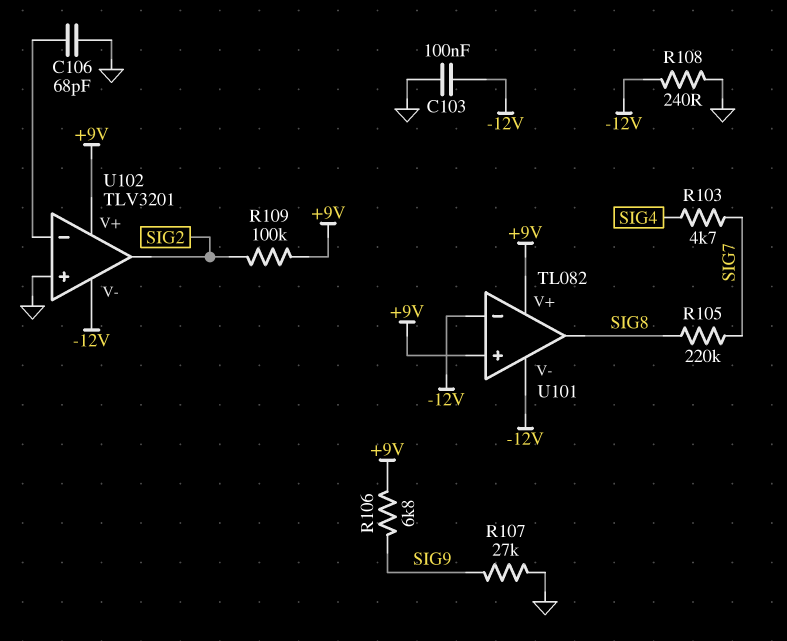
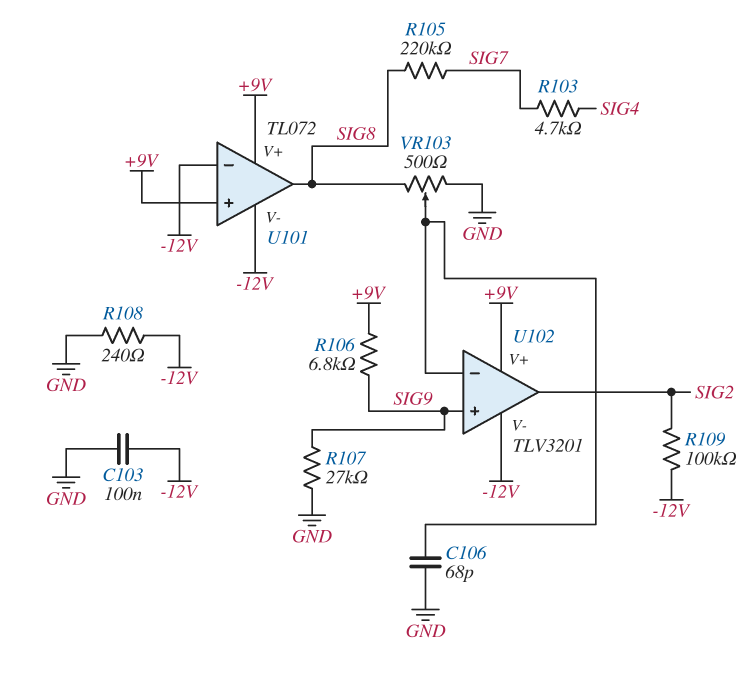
R109: 100k (+9V, SIG2) -> 100k (-12V, SIG2)
U101: TL082 -> TL072
U102 pin in+: GND -> SIG9
VR103: none -> 500 (GND, SIG8, wiper U102/in-)

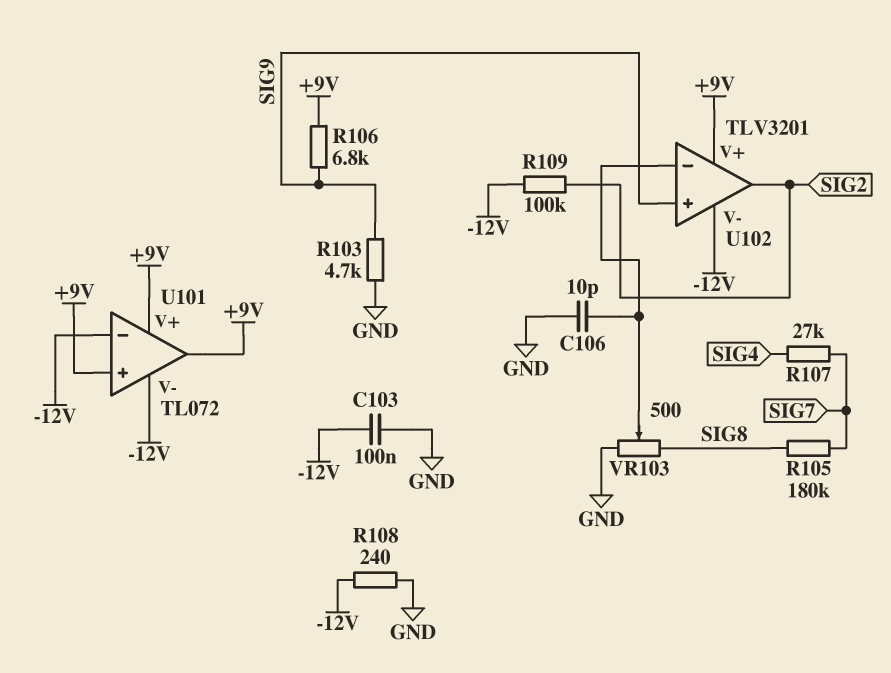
C106: 68pF (GND, U102/in-) -> 10pF (GND, U102/in-)
R103: 4.7k (SIG4, SIG7) -> 4.7k (GND, SIG9)
R105: 220k (SIG7, SIG8) -> 180k (SIG7, SIG8)
R107: 27k (GND, SIG9) -> 27k (SIG4, SIG7)
U101 pin out: SIG8 -> +9V

